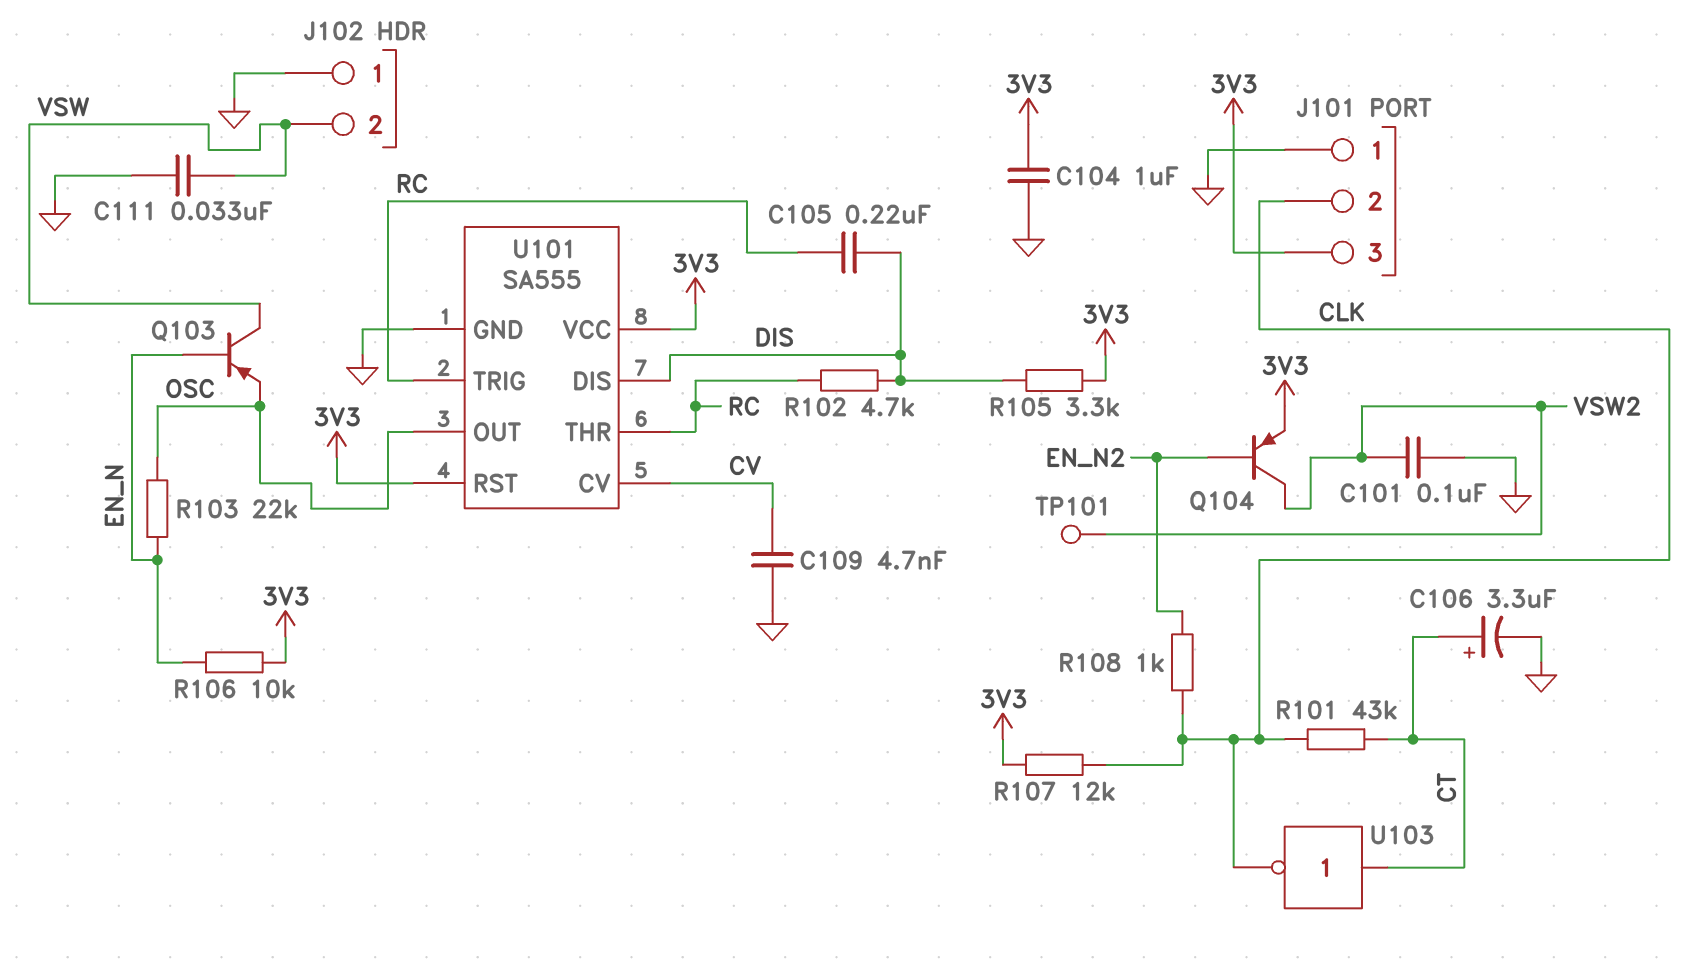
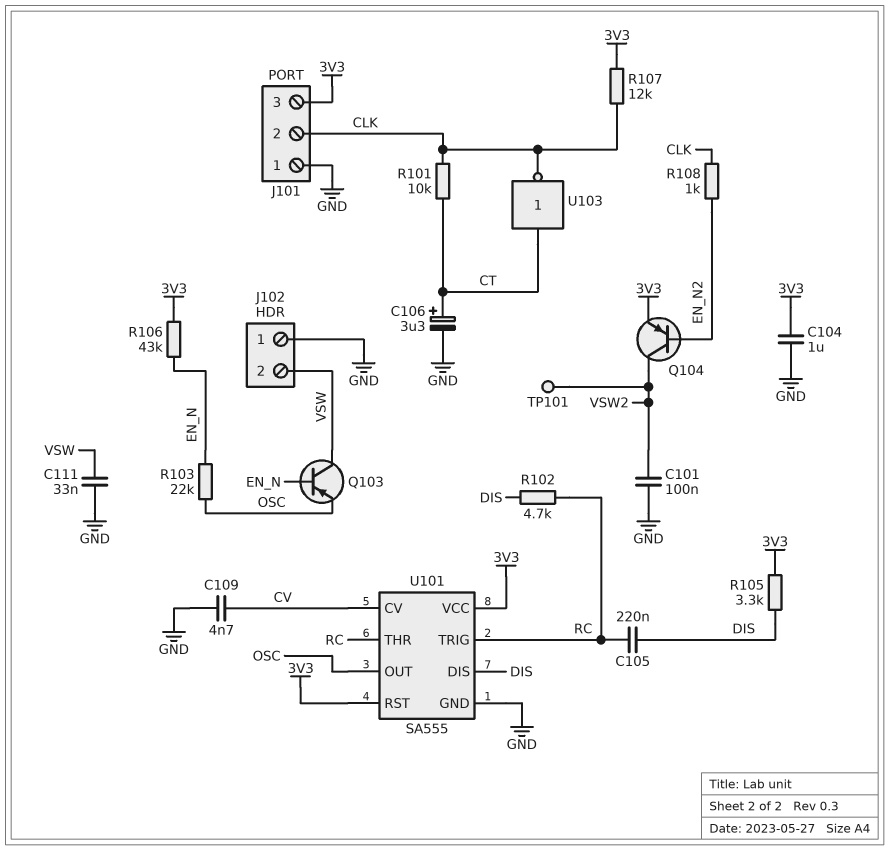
R101: 43k (CLK, CT) -> 10k (CLK, CT)
R106: 10k (3V3, EN_N) -> 43k (3V3, EN_N)

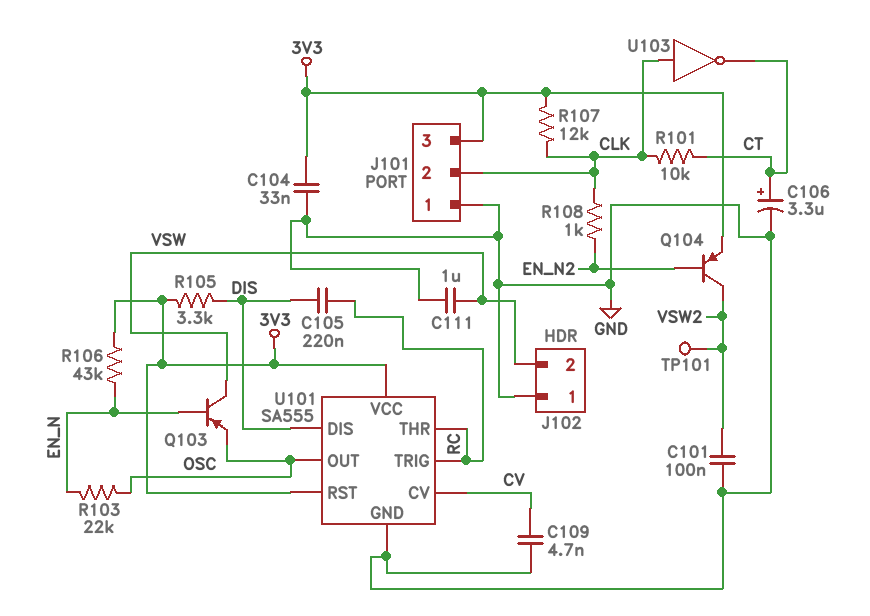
C104: 1uF (3V3, GND) -> 33nF (3V3, GND)
C111: 33nF (GND, VSW) -> 1uF (GND, VSW)
R102: 4.7k (DIS, RC) -> none
U103: NOT (in CT, out CLK) -> NOT (in CLK, out CT)

